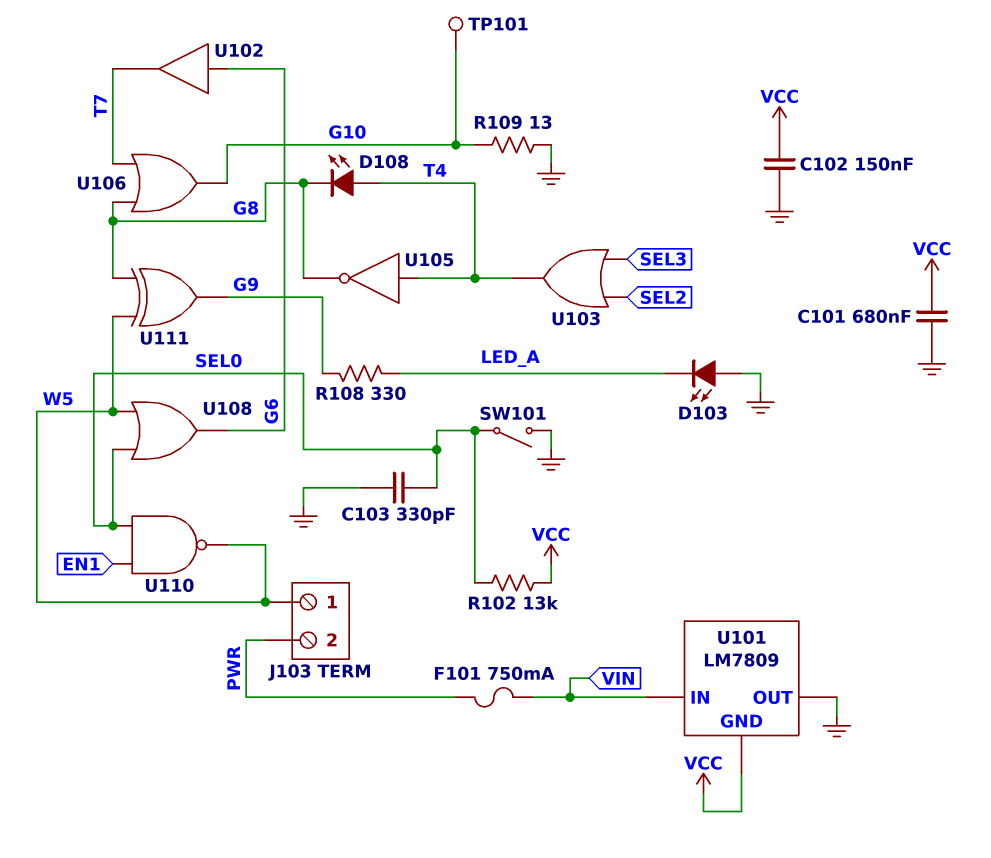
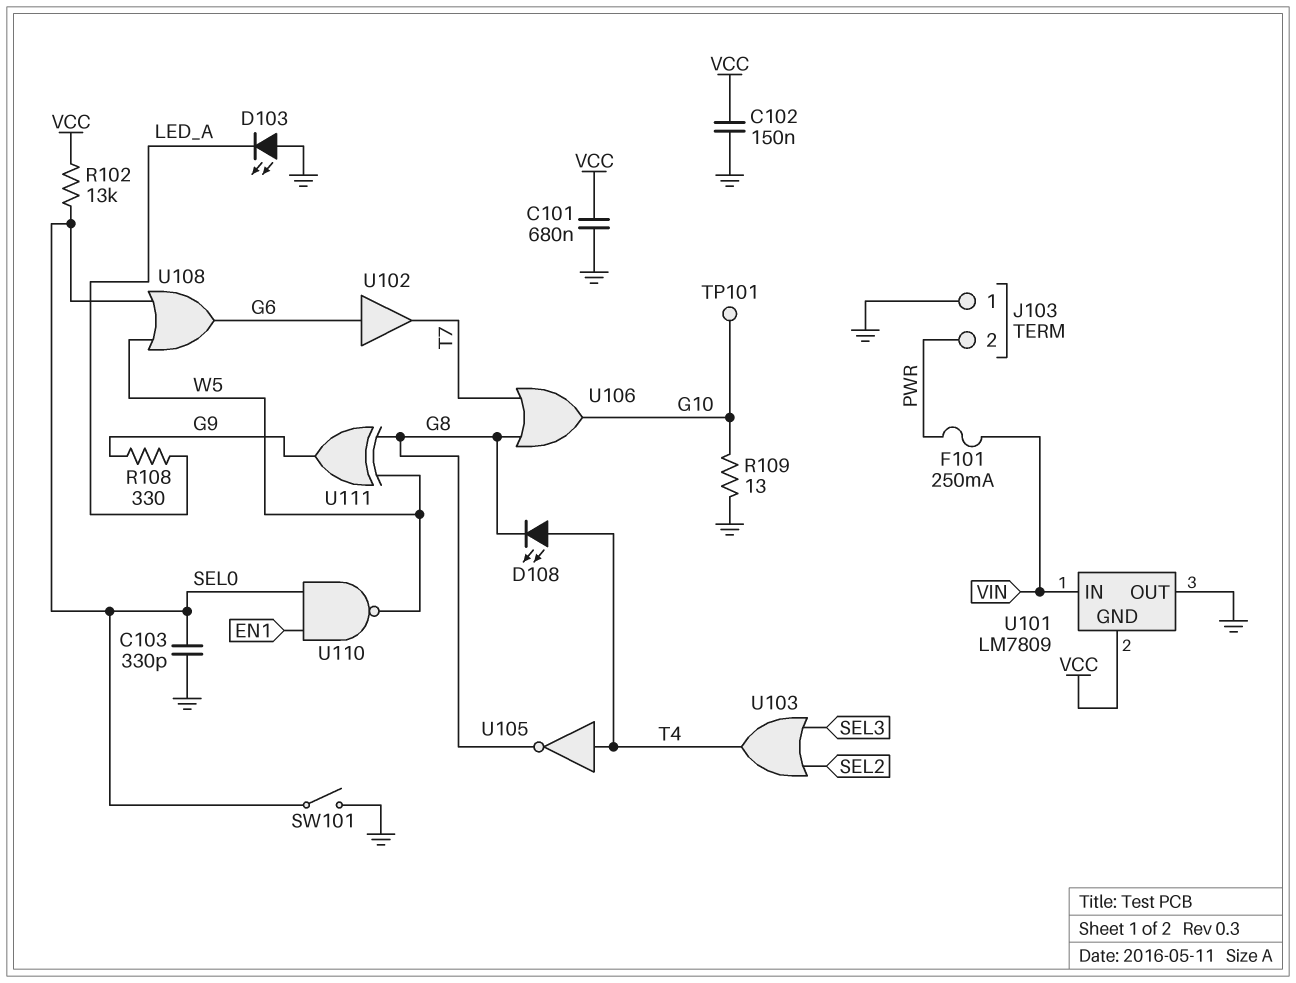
F101: 750mA (PWR, VIN) -> 250mA (PWR, VIN)
J103 pin 1: W5 -> GND

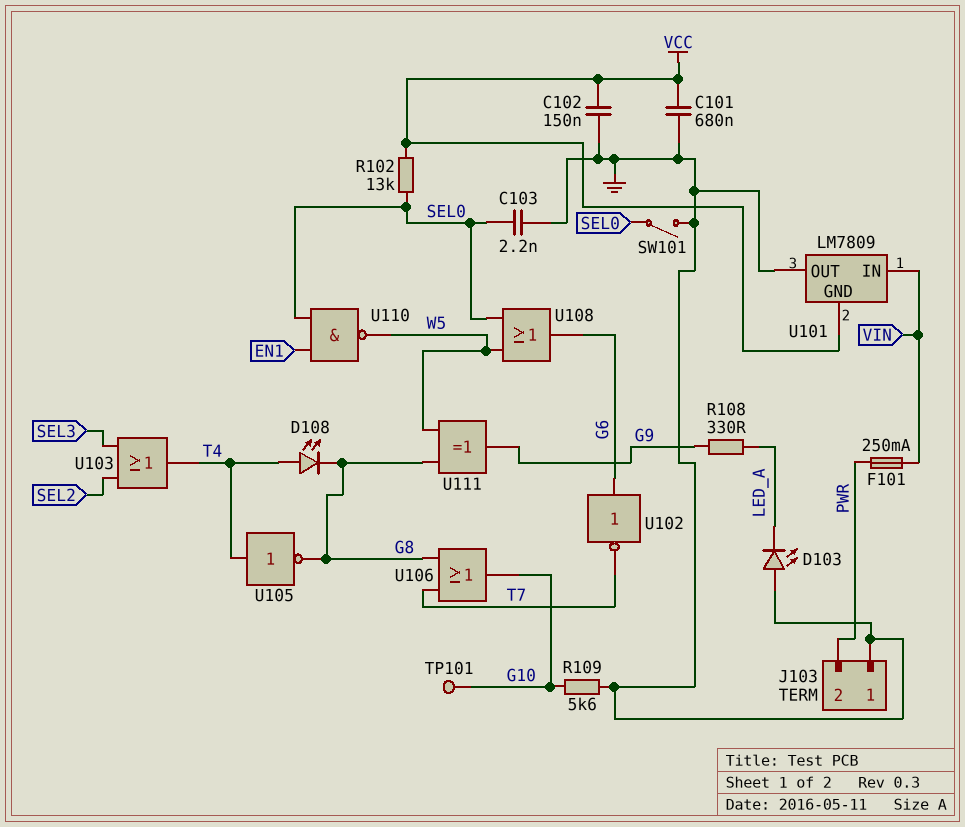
C103: 330pF (GND, SEL0) -> 2.2nF (GND, SEL0)
R109: 13 (G10, GND) -> 5.6k (G10, GND)
U102: buffer (in G6, out T7) -> NOT (in G6, out T7)

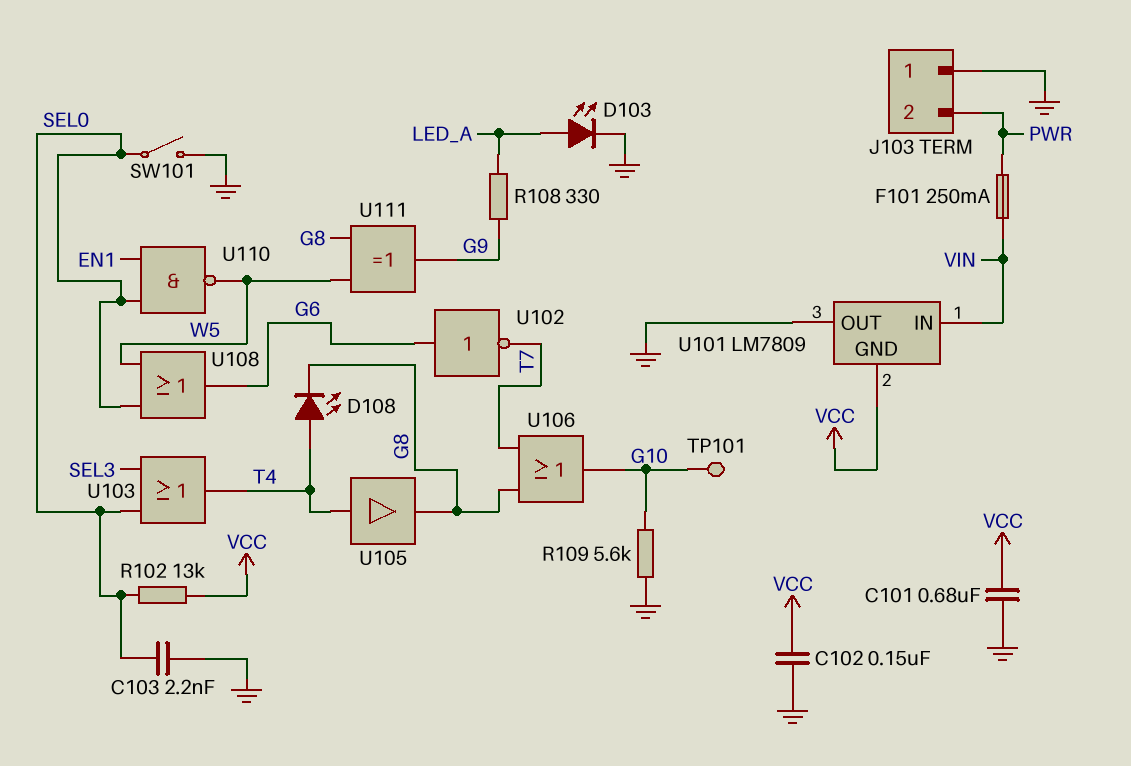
D103: LED (A GND, K LED_A) -> LED (A LED_A, K GND)
U103: OR (in SEL2, in SEL3, out T4) -> OR (in SEL0, in SEL3, out T4)
U105: NOT (in T4, out G8) -> buffer (in T4, out G8)

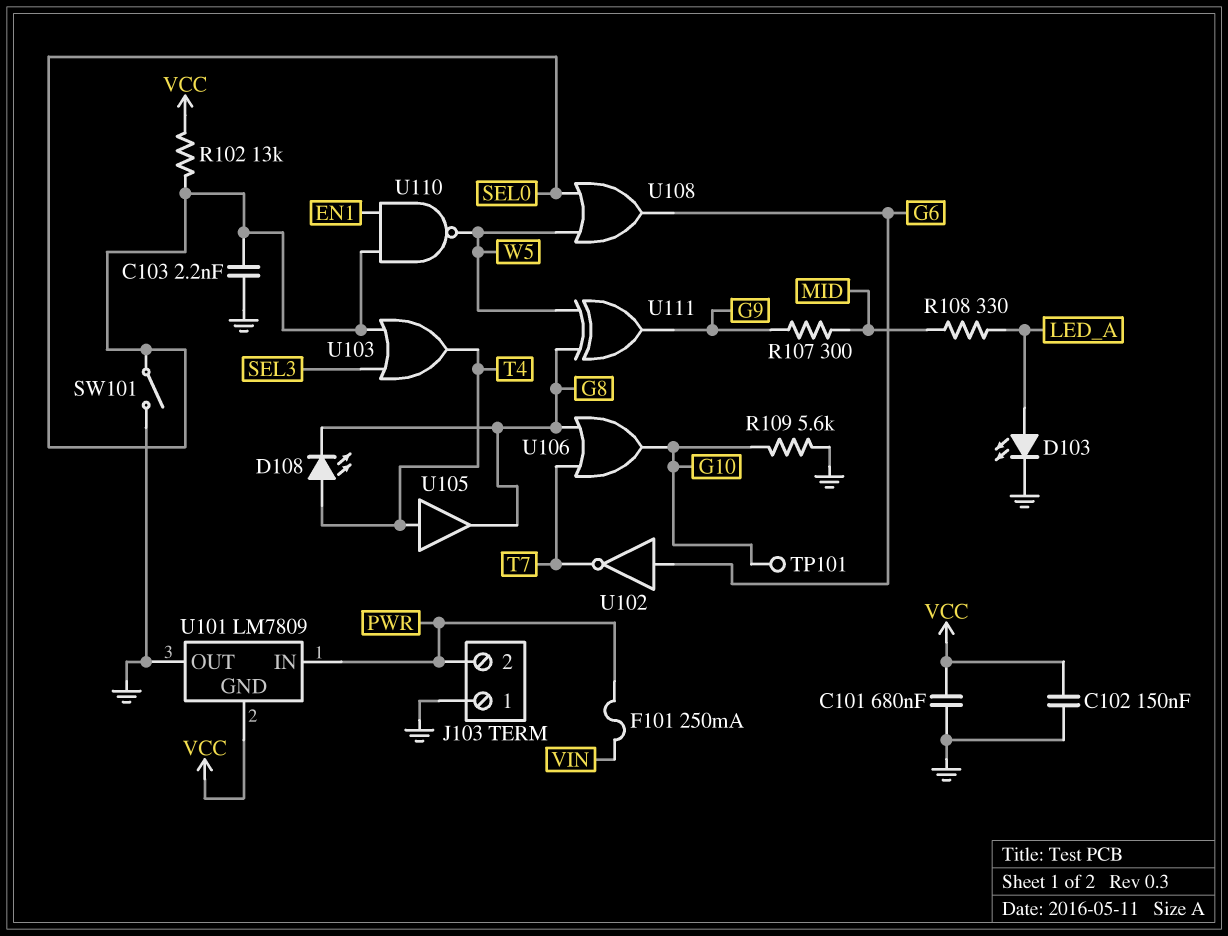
R107: none -> 300 (G9, MID)
R108: 330 (G9, LED_A) -> 330 (LED_A, MID)
U101 pin IN: VIN -> PWR

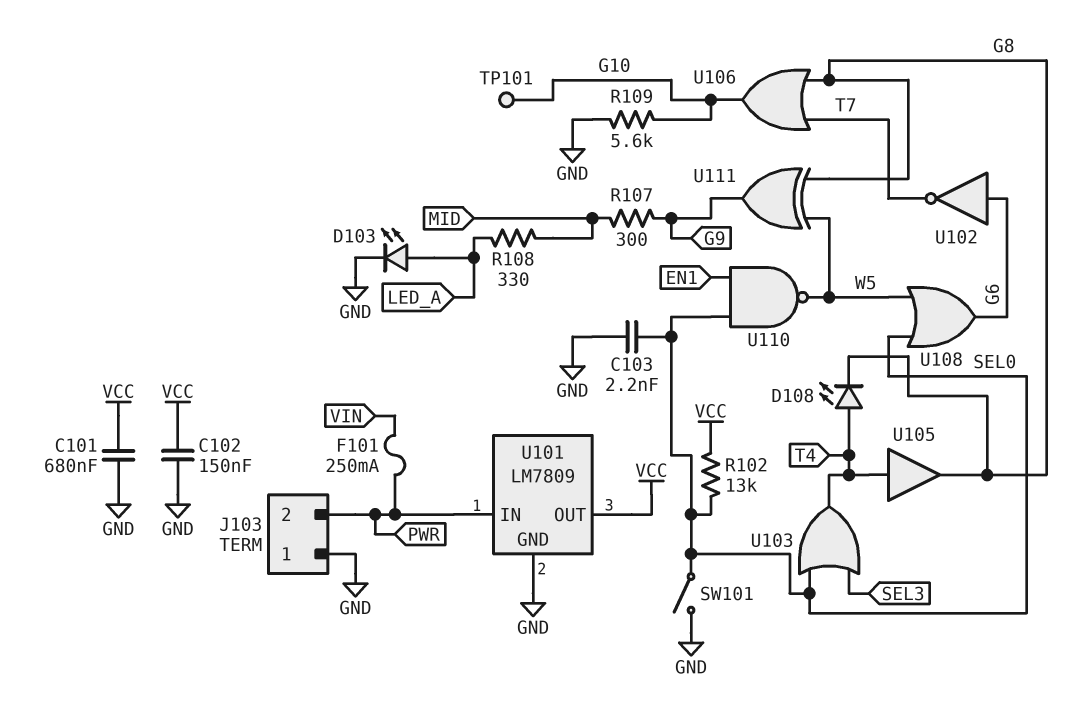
U101 pin GND: VCC -> GND
U101 pin OUT: GND -> VCC

